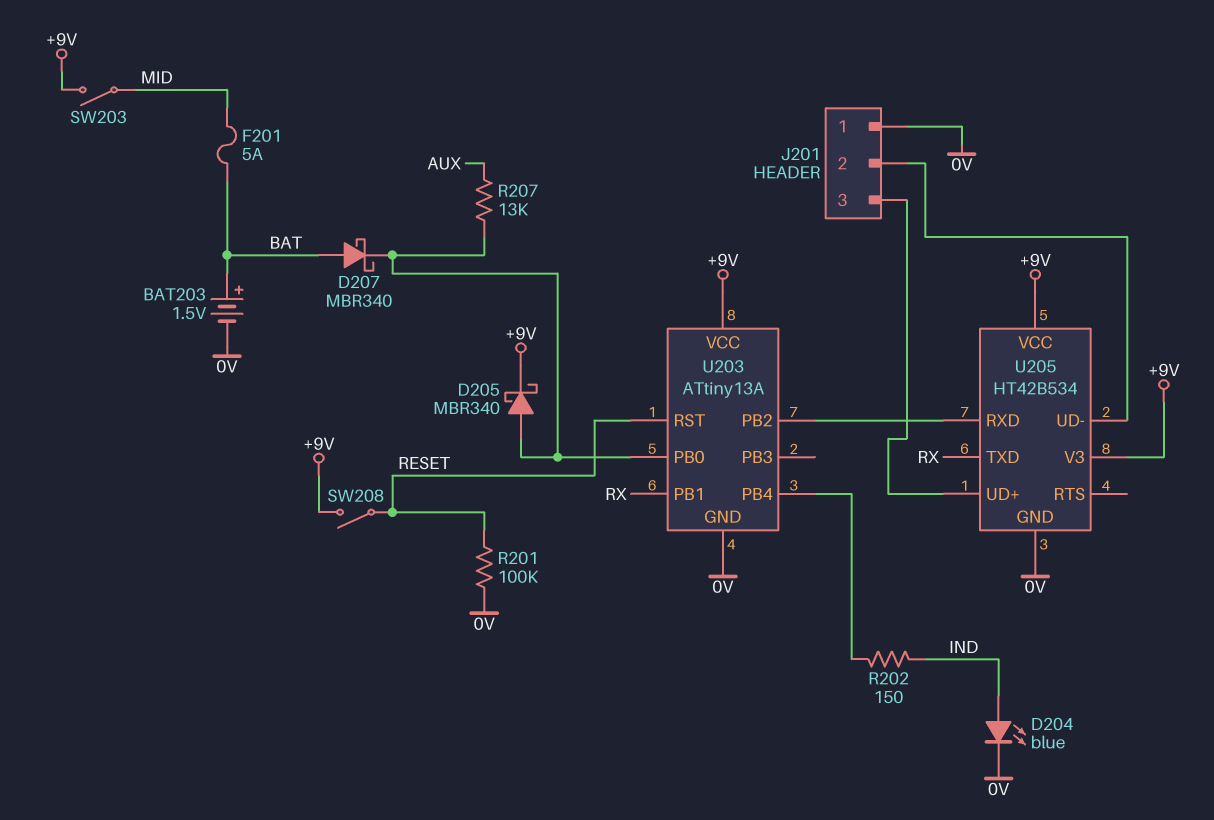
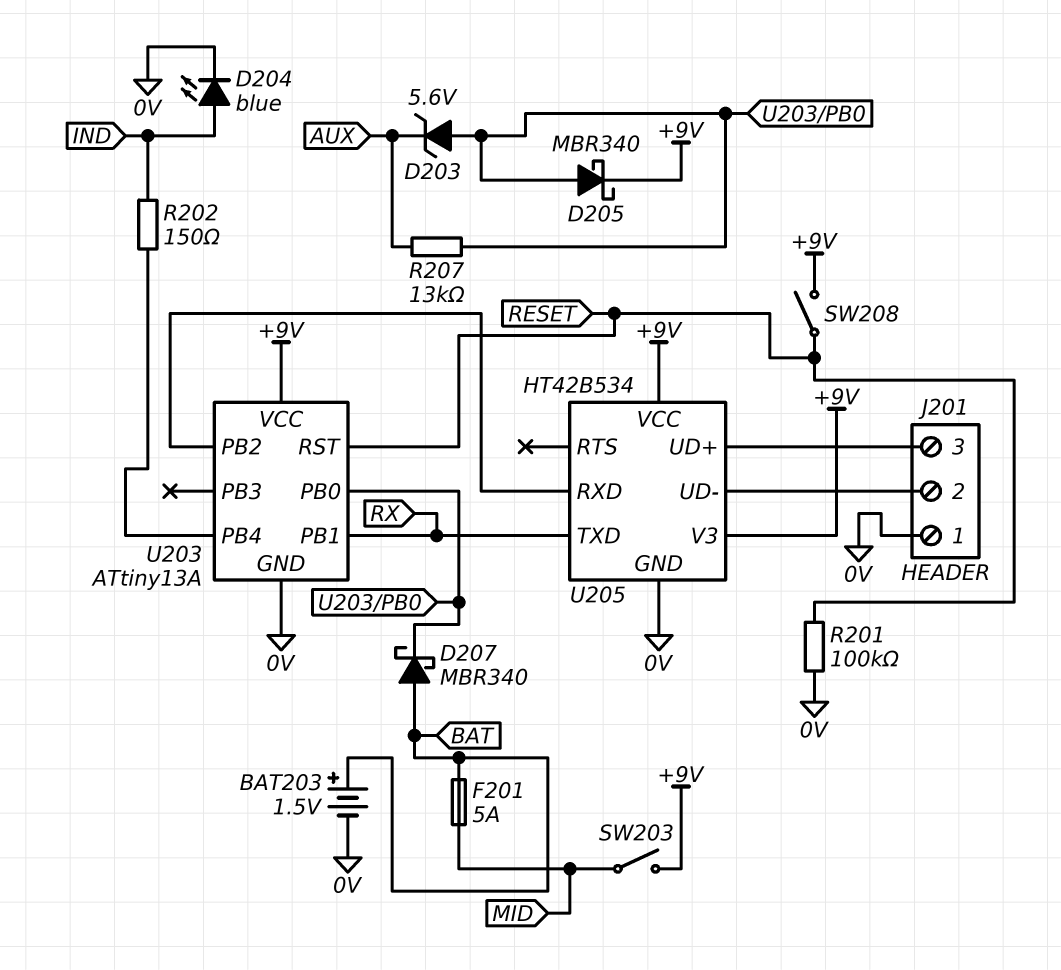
D203: none -> zener 5.6V (A U203/PB0, K AUX)

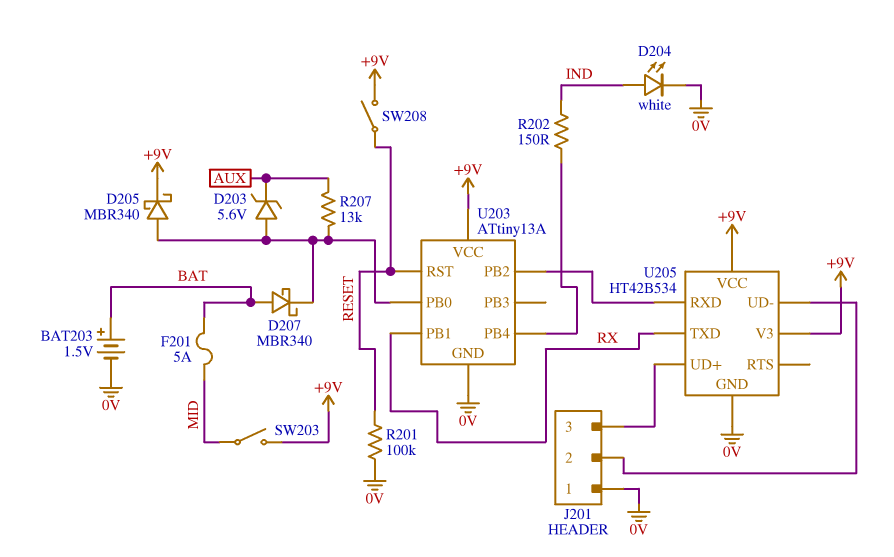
D204: LED blue (A IND, K 0V) -> LED white (A IND, K 0V)

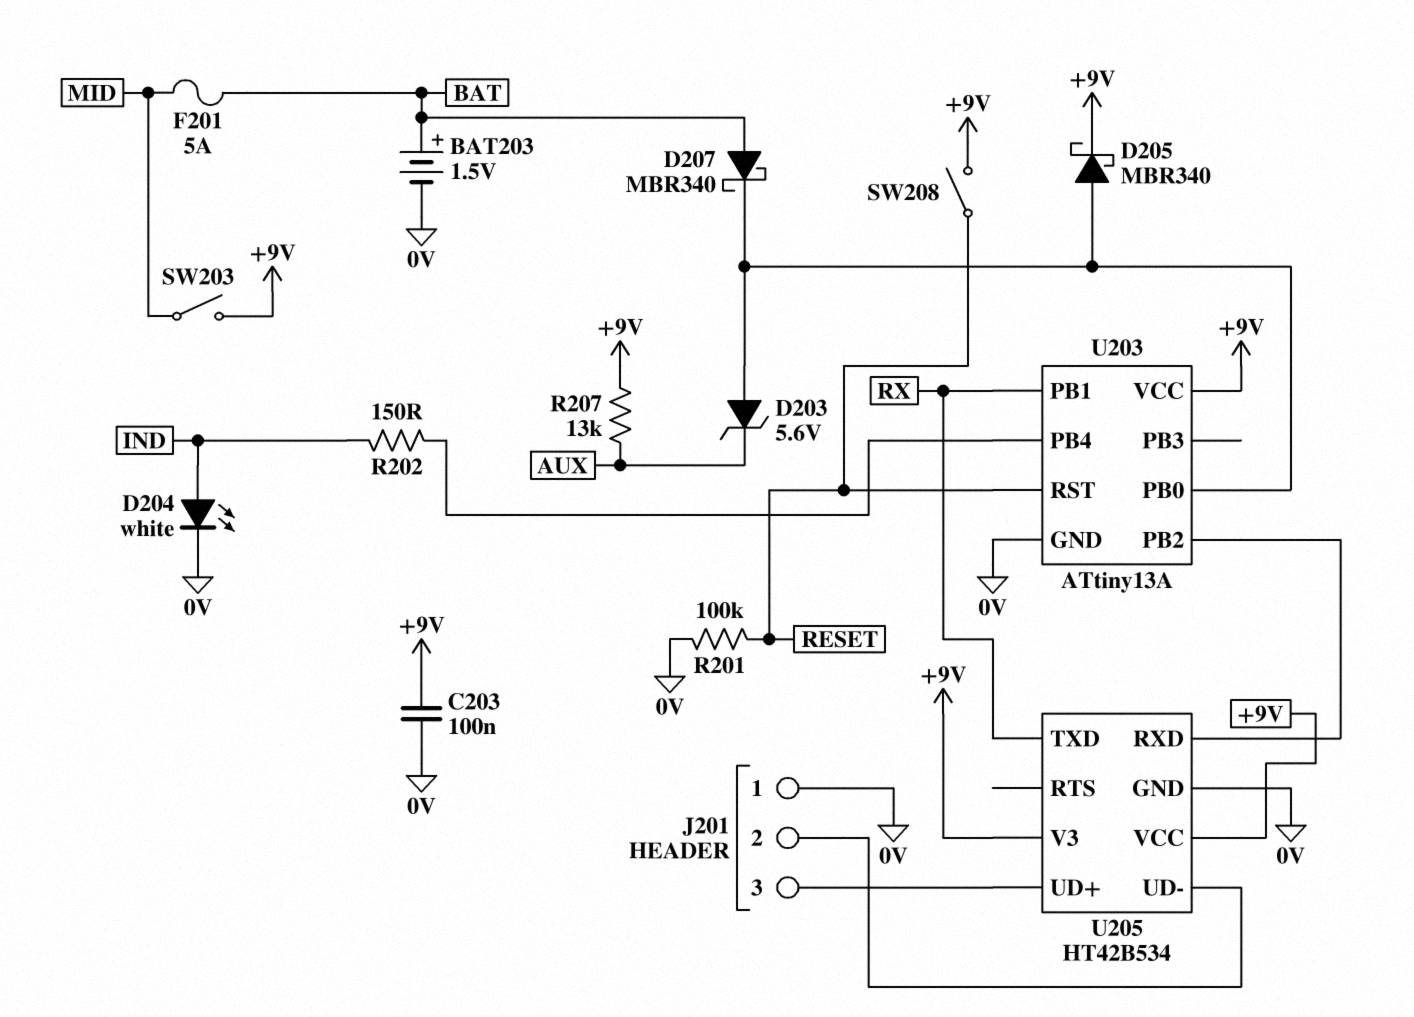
C203: none -> 100nF (+9V, 0V)
R207: 13k (AUX, U203/PB0) -> 13k (+9V, AUX)

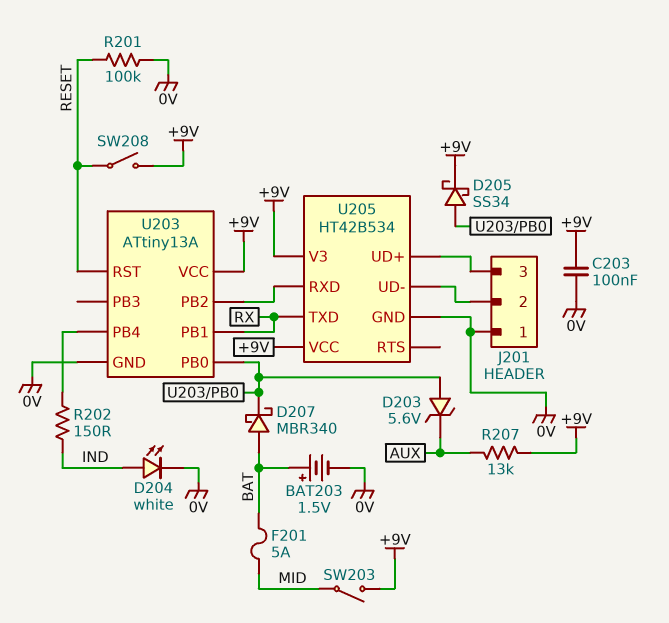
D205: schottky MBR340 (A U203/PB0, K +9V) -> schottky SS34 (A U203/PB0, K +9V)

